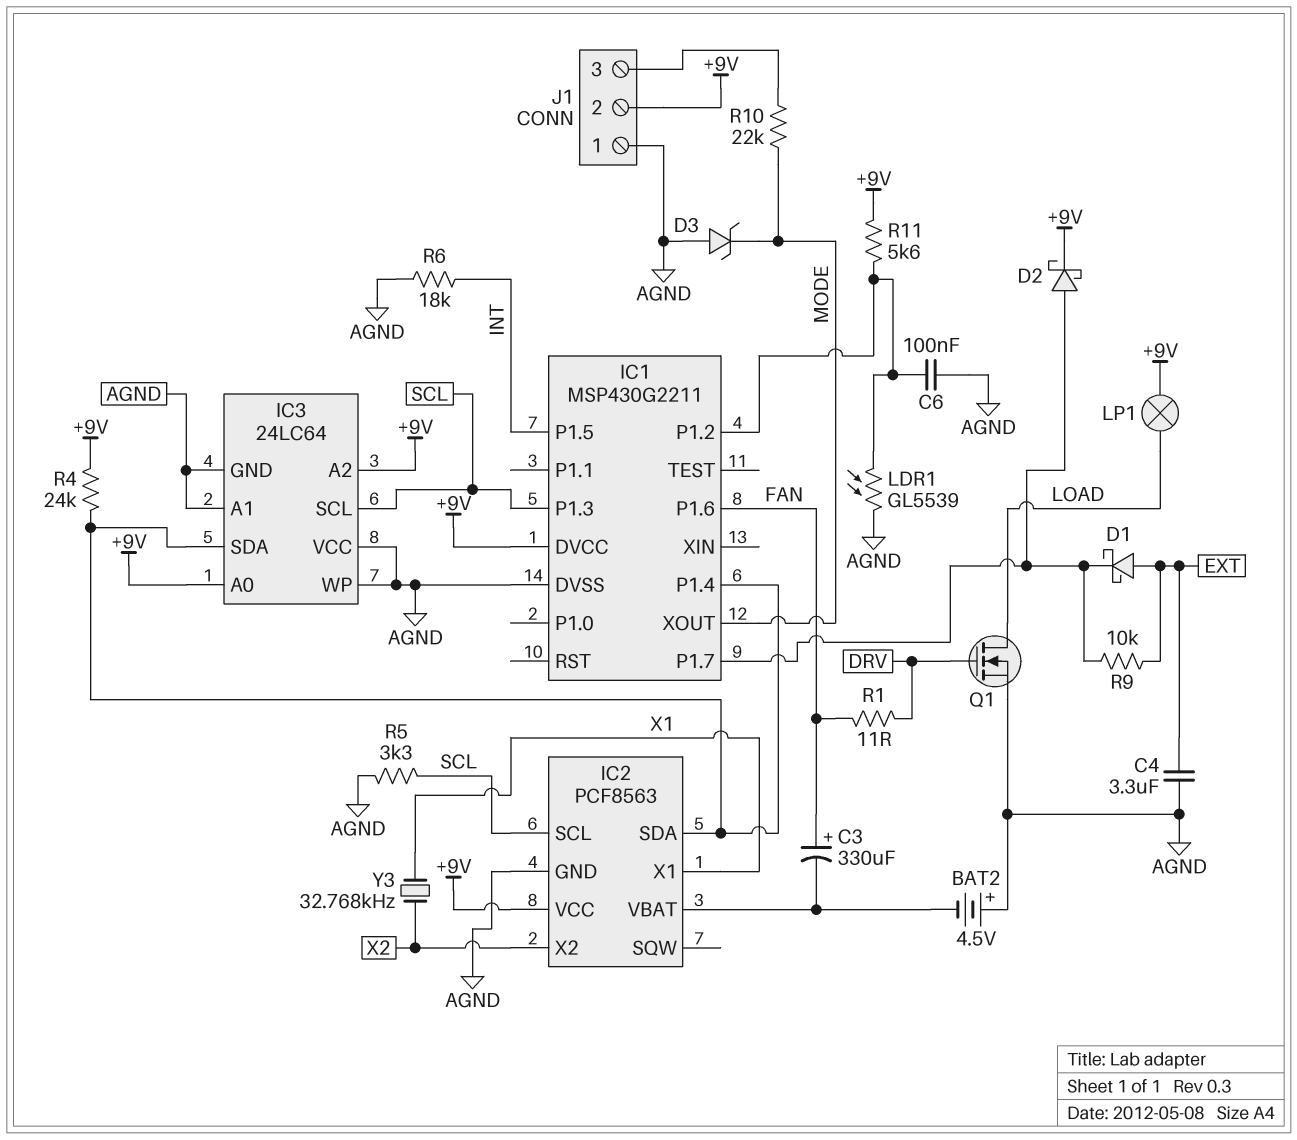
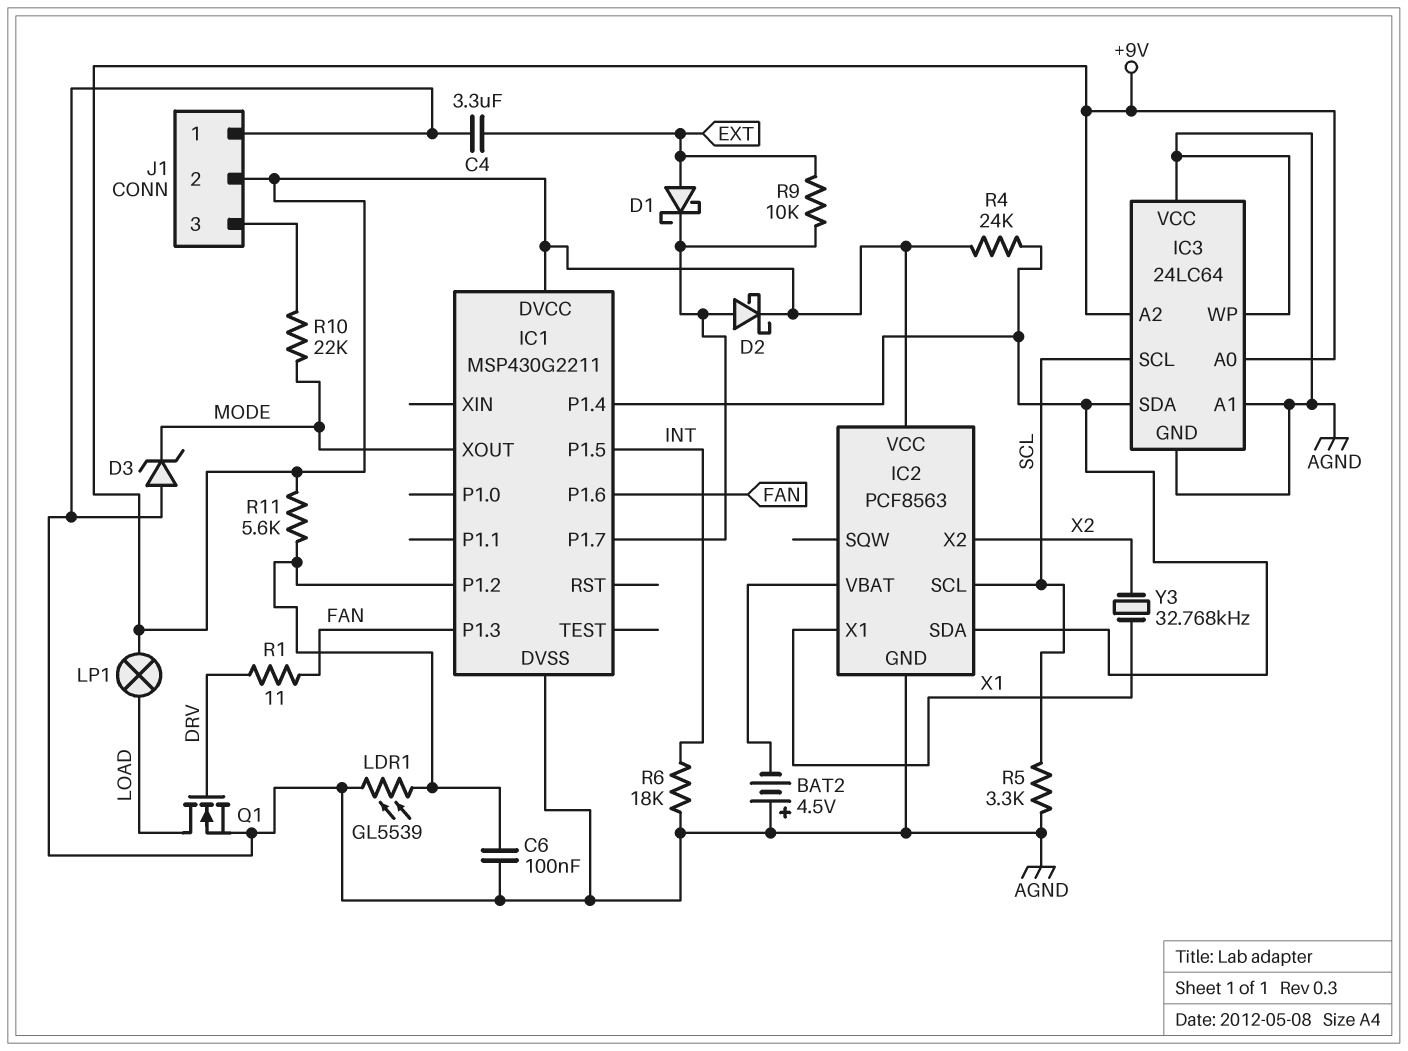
C3: 330uF (plus FAN, minus IC2/VBAT) -> none
IC1 pin P1.3: SCL -> FAN

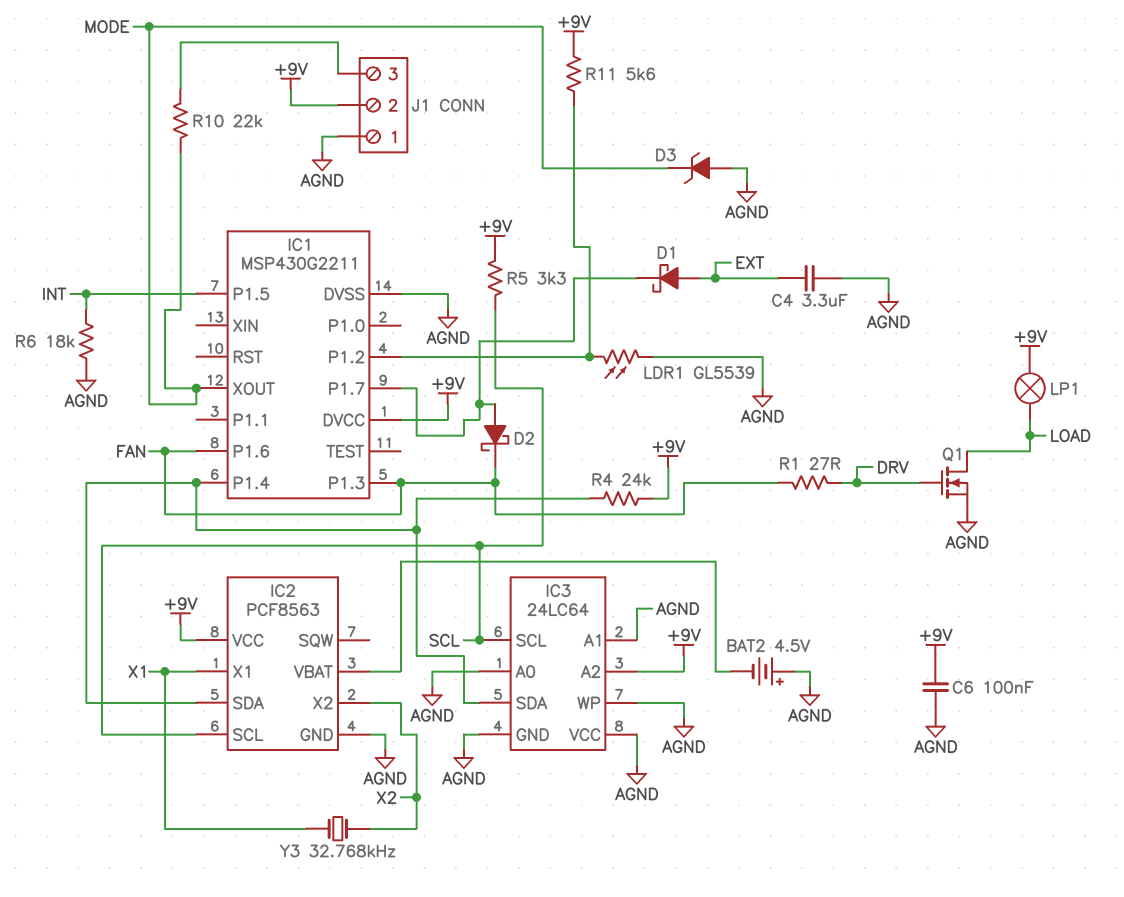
C6: 100nF (AGND, IC1/P1.2) -> 100nF (+9V, AGND)
D2: schottky (A IC1/P1.7, K +9V) -> schottky (A IC1/P1.7, K FAN)
IC3 pin A0: +9V -> AGND
R1: 11 (DRV, FAN) -> 27 (DRV, FAN)
R5: 3.3k (AGND, SCL) -> 3.3k (+9V, SCL)
R9: 10k (EXT, IC1/P1.7) -> none

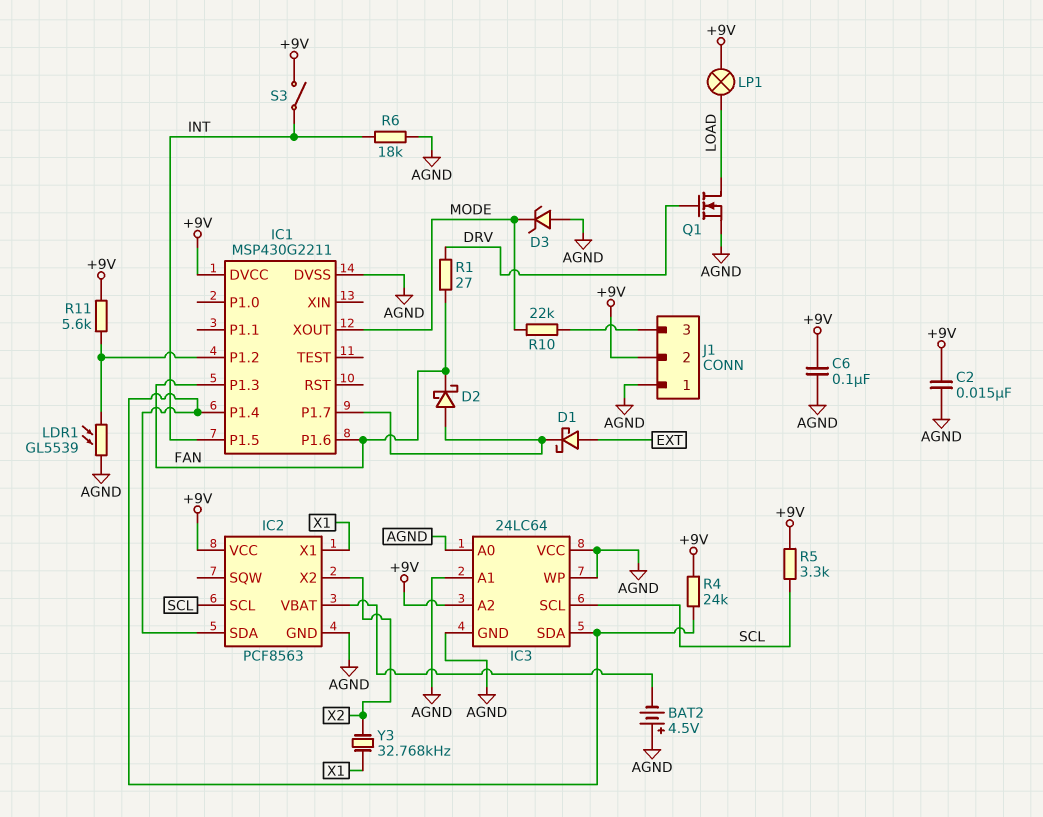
C2: none -> 15nF (+9V, AGND)
C4: 3.3uF (AGND, EXT) -> none
S3: none -> switch (+9V, INT)

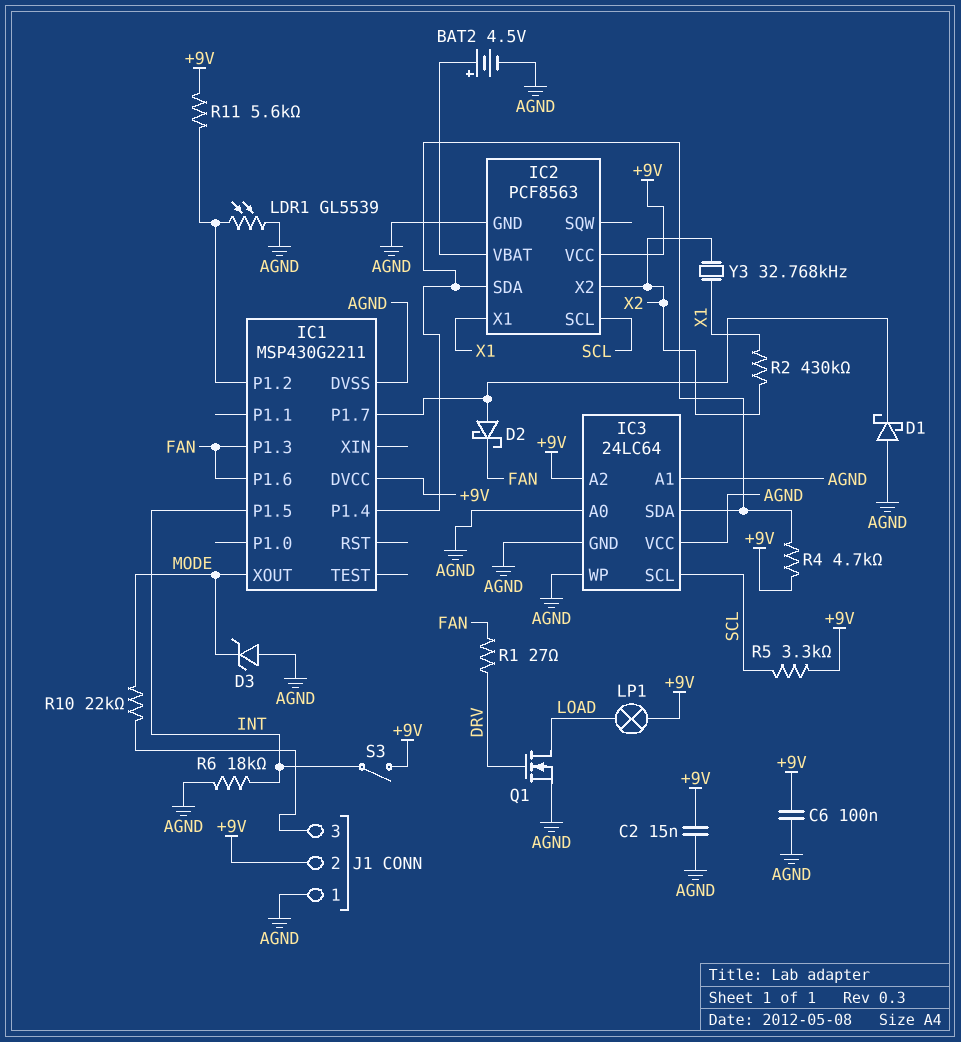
BAT2: 4.5V (plus AGND, minus IC2/VBAT) -> 4.5V (plus IC2/VBAT, minus AGND)
D1: schottky (A EXT, K IC1/P1.7) -> schottky (A AGND, K IC1/P1.7)
R2: none -> 430k (X1, X2)
R4: 24k (+9V, IC1/P1.4) -> 4.7k (+9V, IC1/P1.4)

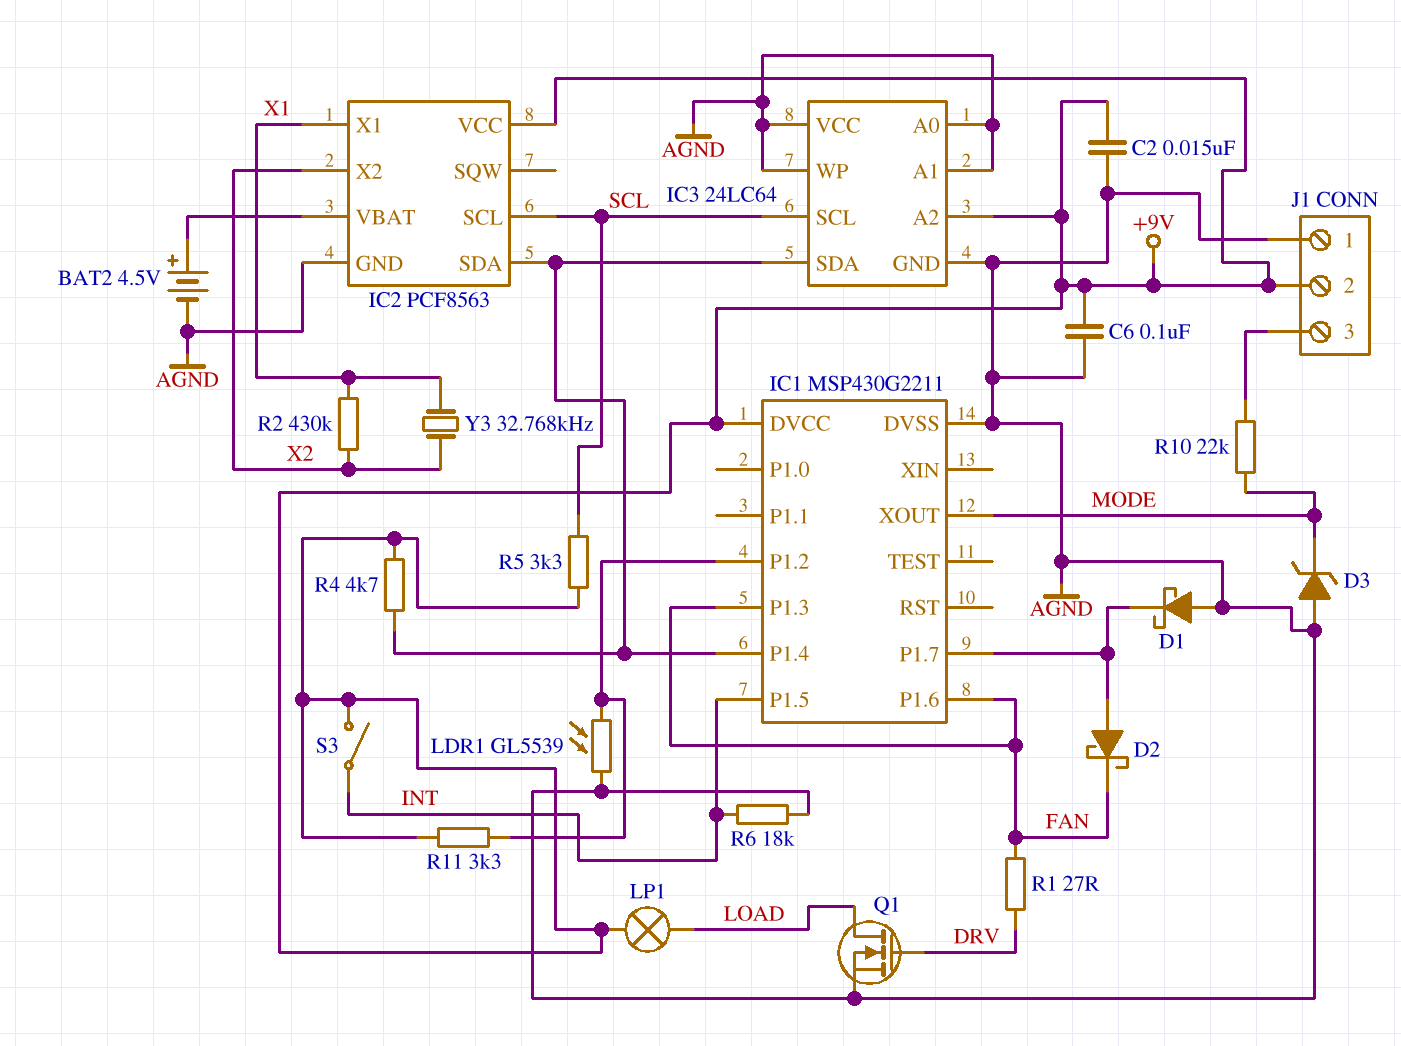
R11: 5.6k (+9V, IC1/P1.2) -> 3.3k (+9V, IC1/P1.2)

